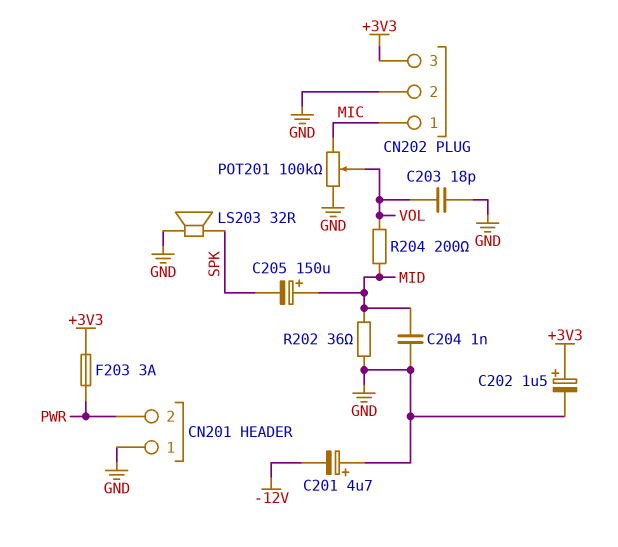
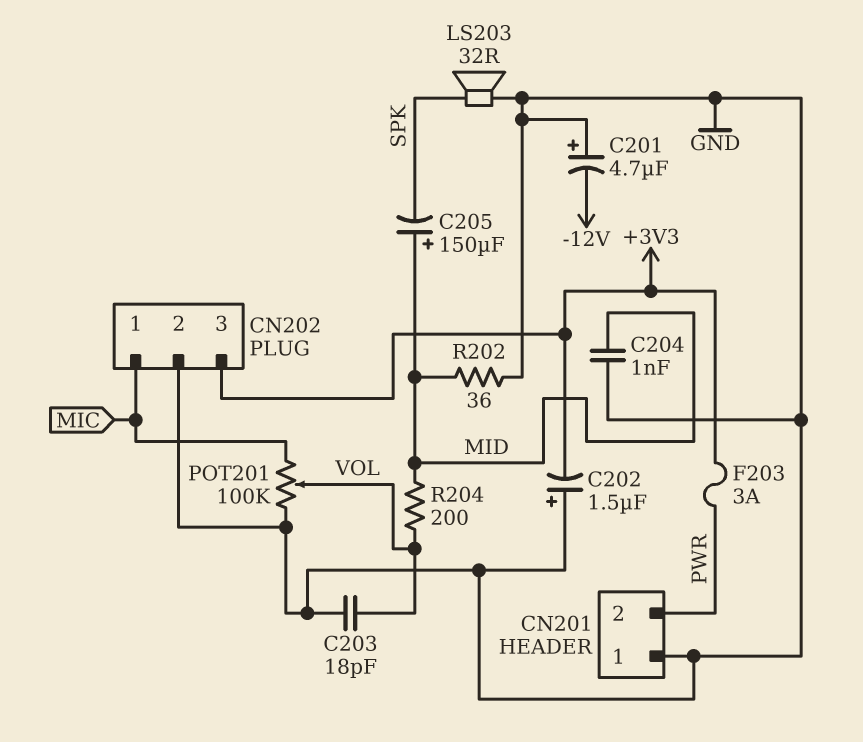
C202: 1.5uF (plus +3V3, minus GND) -> 1.5uF (plus GND, minus +3V3)

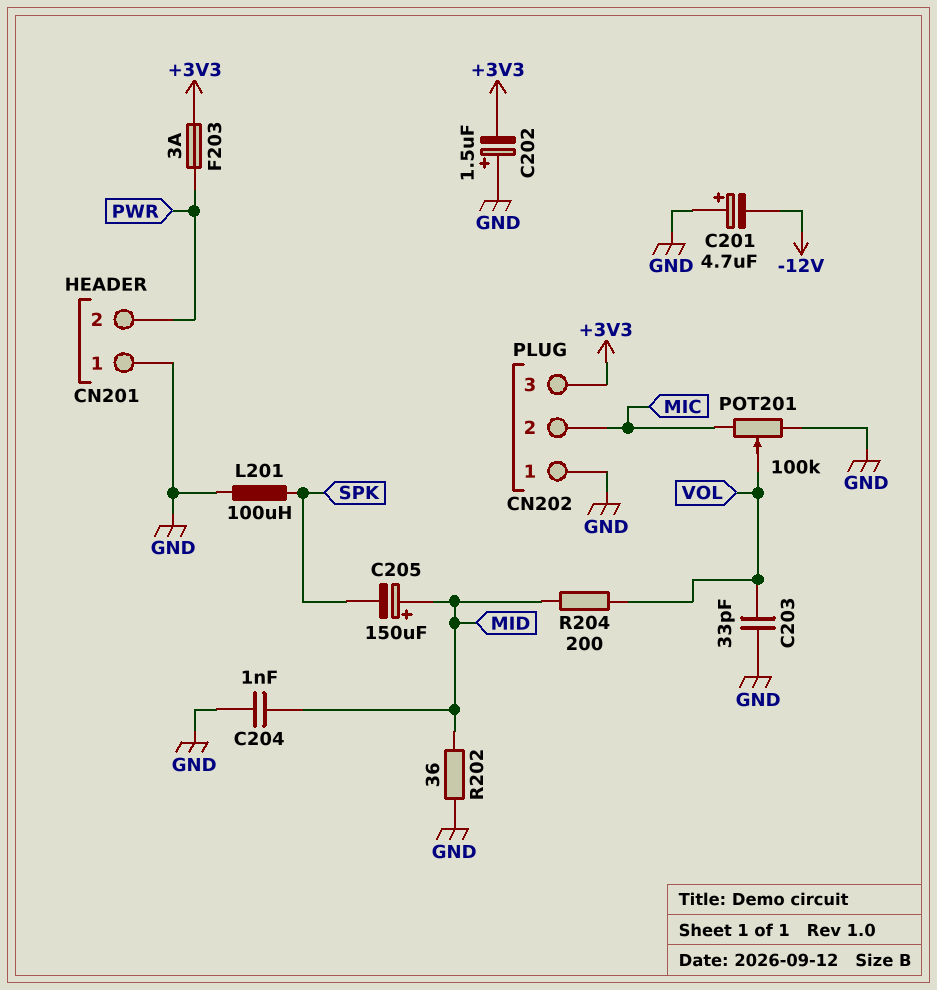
C203: 18pF (GND, VOL) -> 33pF (GND, VOL)
CN202 pin 1: MIC -> GND
CN202 pin 2: GND -> MIC
L201: none -> 100uH (GND, SPK)
LS203: speaker 32R (GND, SPK) -> none

